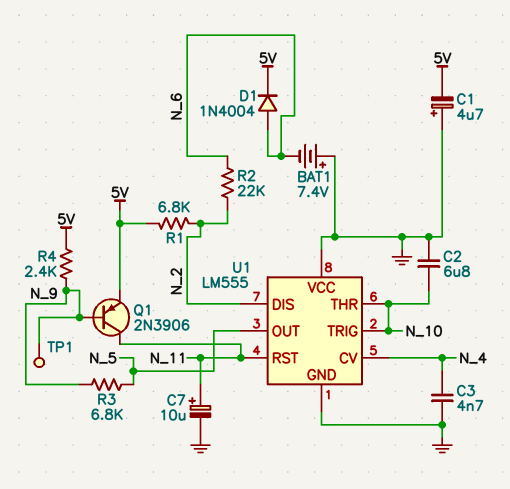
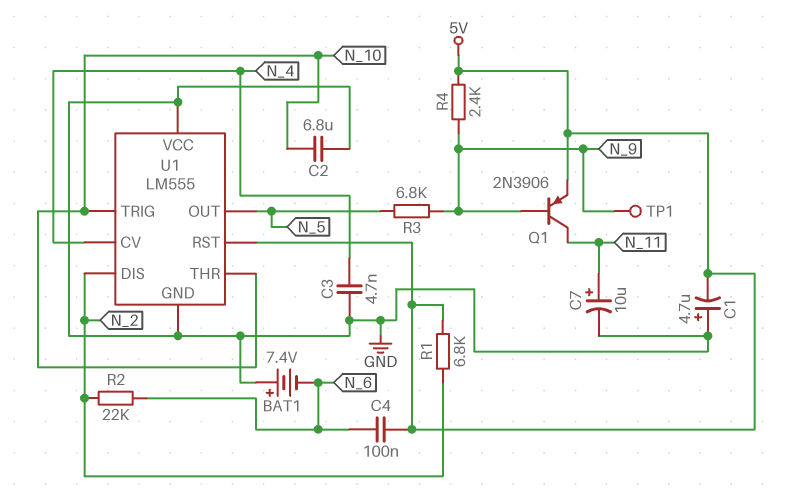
C4: none -> 100nF (5V, N_6)
D1: diode 1N4004 (A N_6, K 5V) -> none
U1 pin RST: N_11 -> 5V

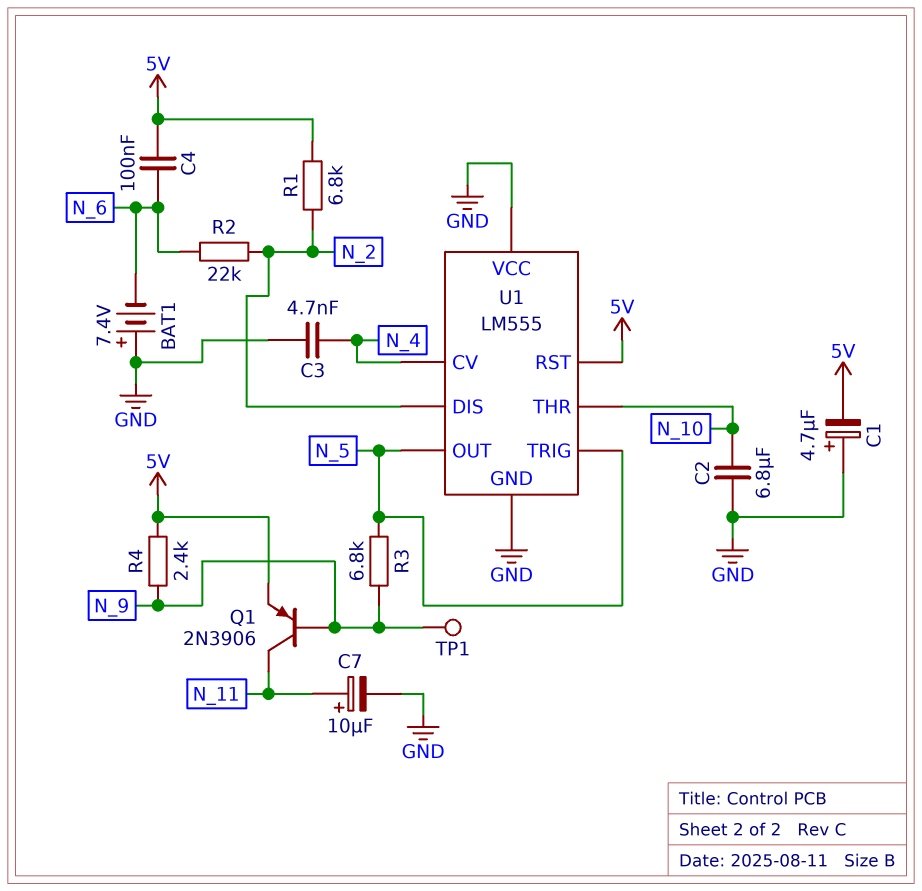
U1 pin TRIG: N_10 -> N_5

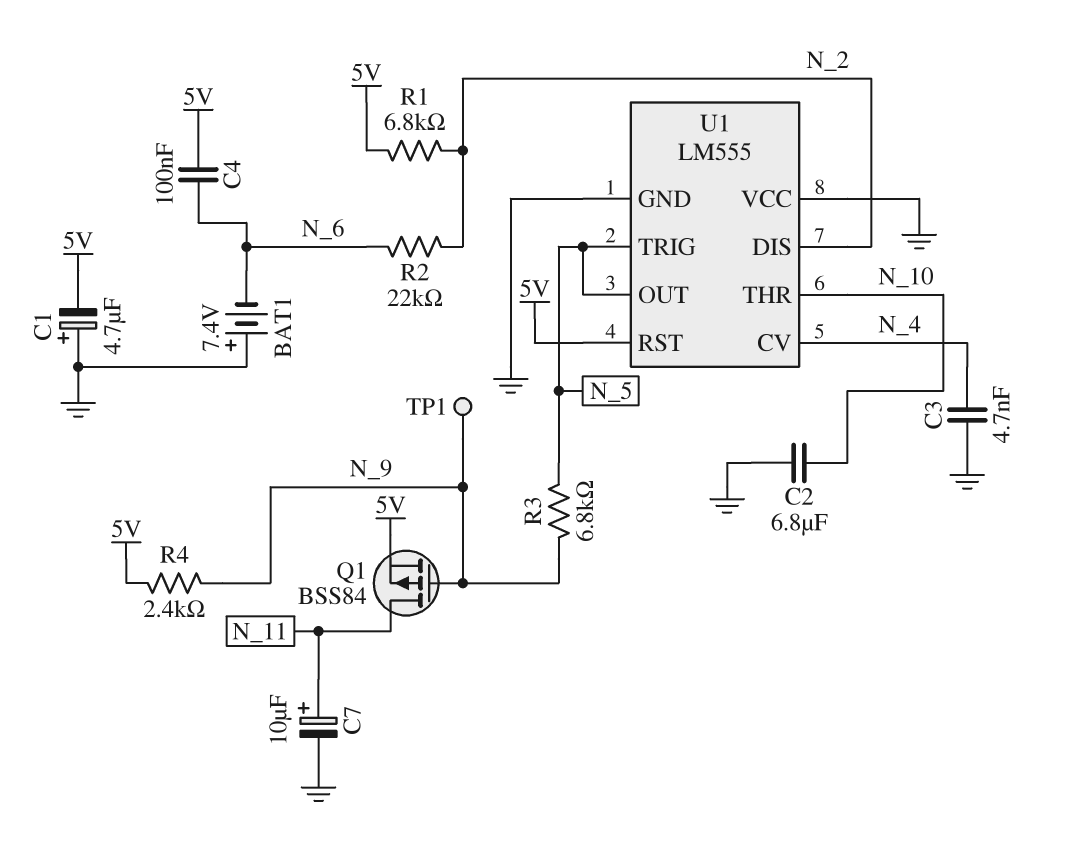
Q1: PNP 2N3906 (B N_9, C N_11, E 5V) -> PMOS BSS84 (G N_9, D N_11, S 5V)

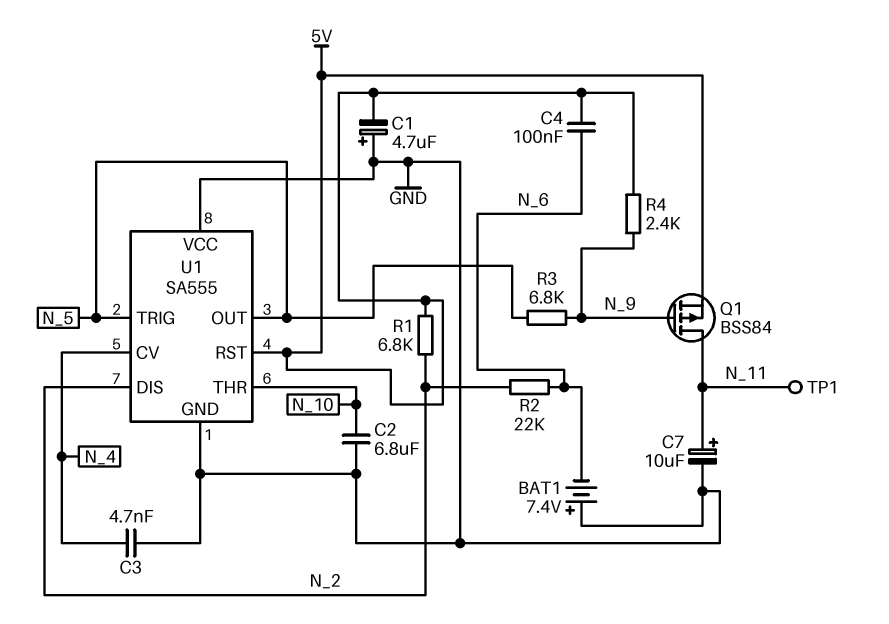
TP1: test point (N_9) -> test point (N_11)
U1: LM555 -> SA555

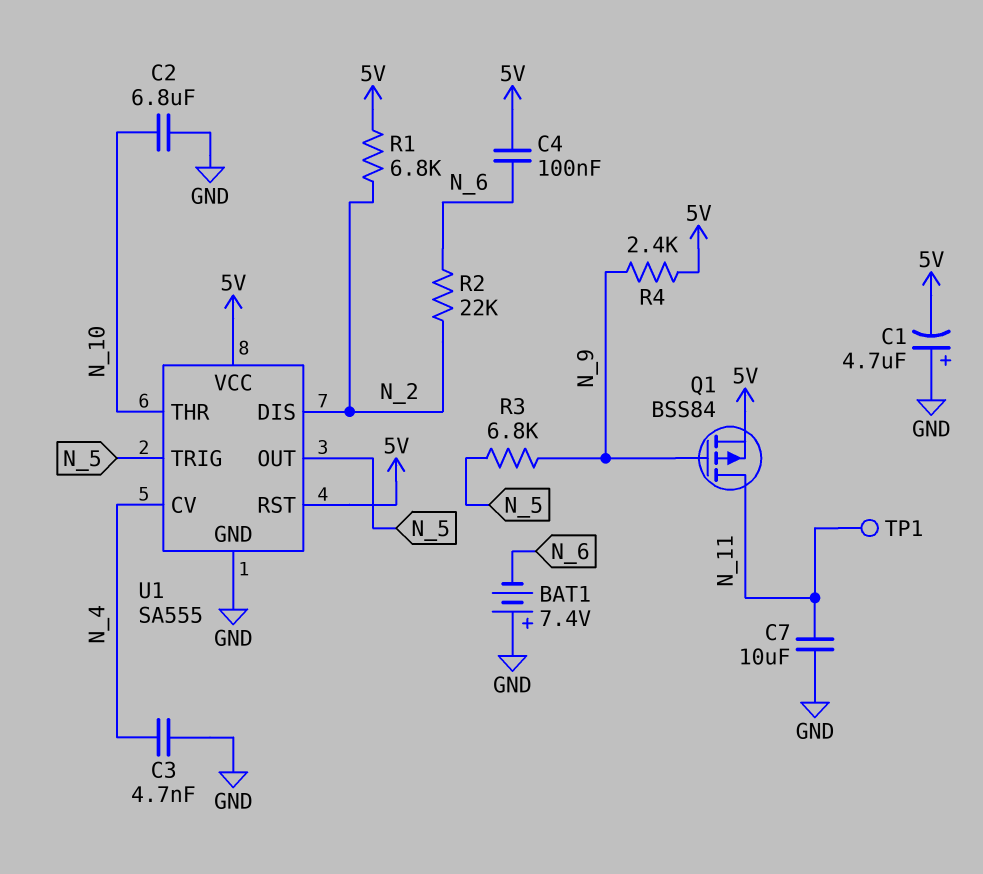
C7: 10uF (plus N_11, minus GND) -> 10uF (GND, N_11)
U1 pin VCC: GND -> 5V

